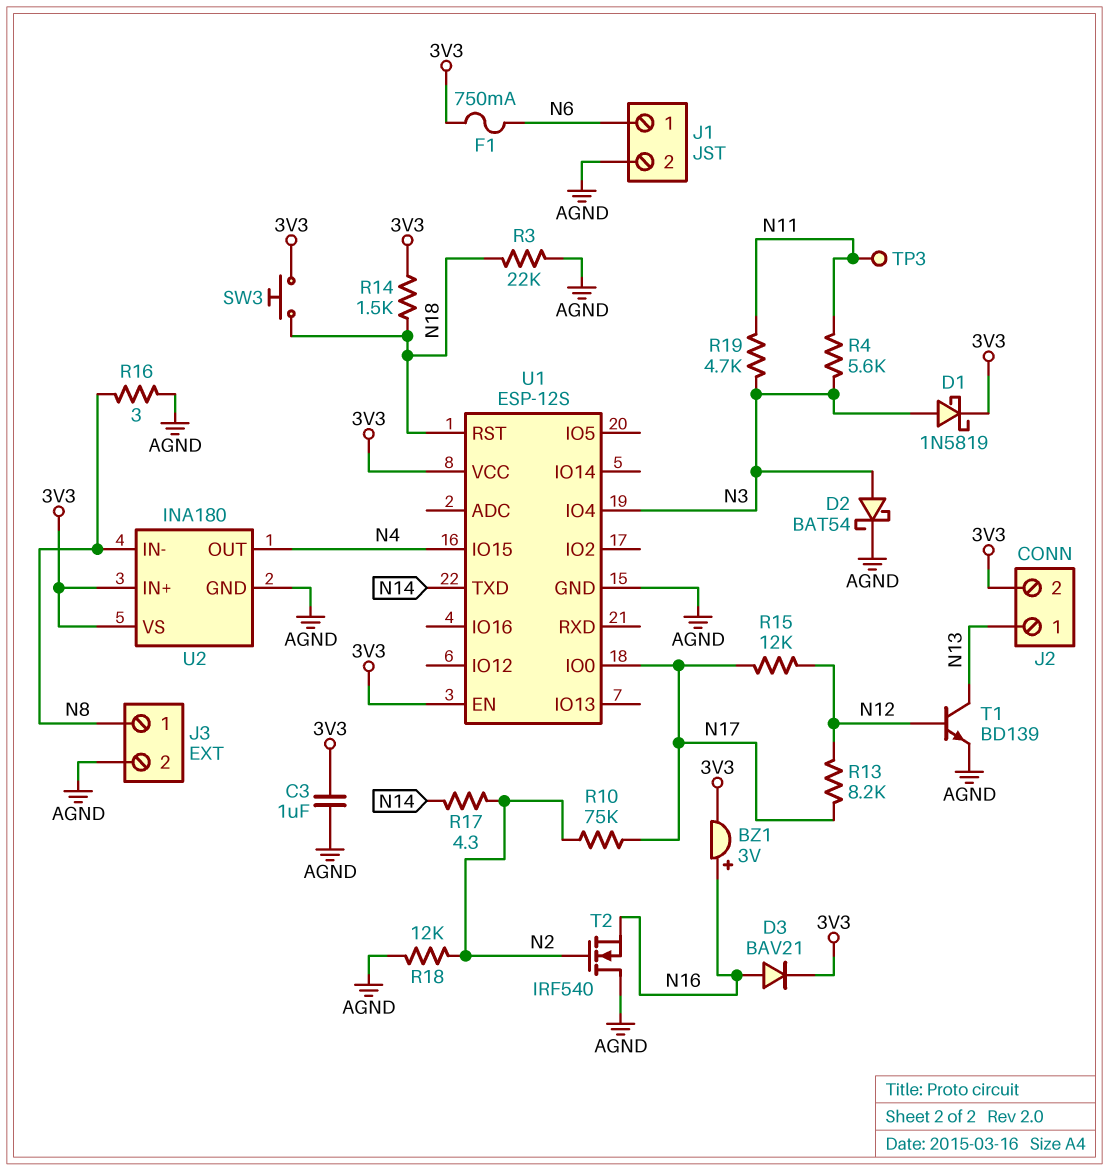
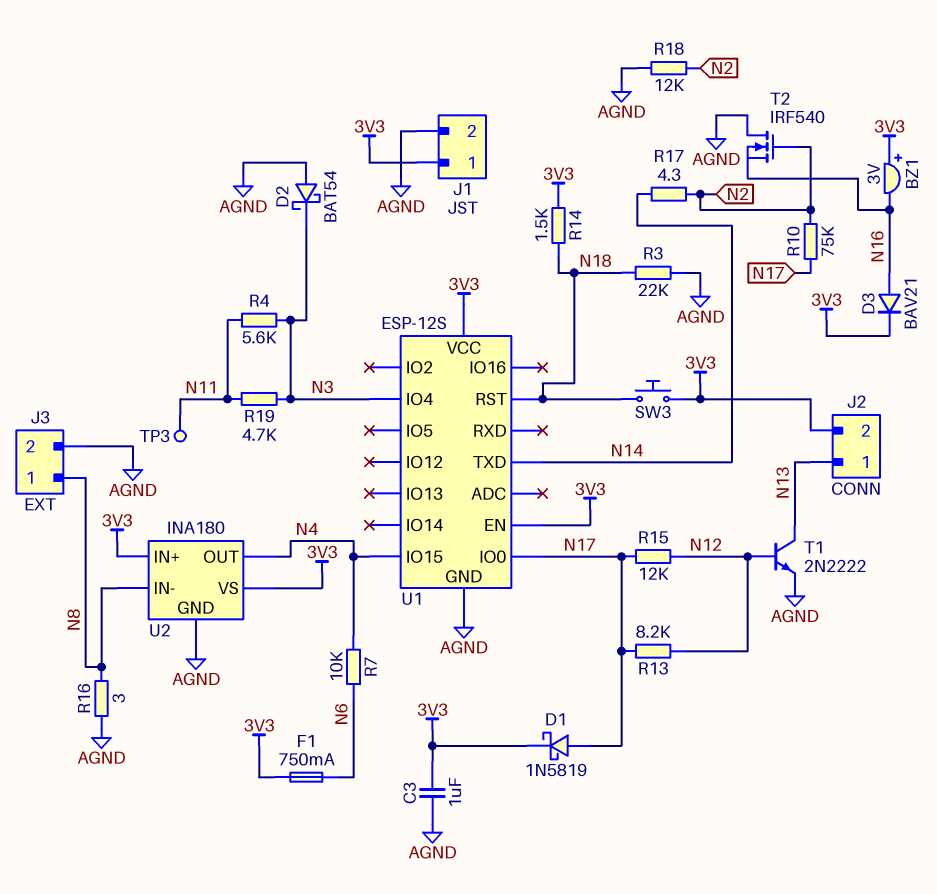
BZ1: buzzer 3V (plus N16, minus 3V3) -> buzzer 3V (plus 3V3, minus N16)
D1: schottky 1N5819 (A N3, K 3V3) -> schottky 1N5819 (A N17, K 3V3)
D2: schottky BAT54 (A N3, K AGND) -> schottky BAT54 (A AGND, K N3)
J1 pin 1: N6 -> 3V3
R7: none -> 10k (N4, N6)
T1: NPN BD139 (B N12, C N13, E AGND) -> NPN 2N2222 (B N12, C N13, E AGND)

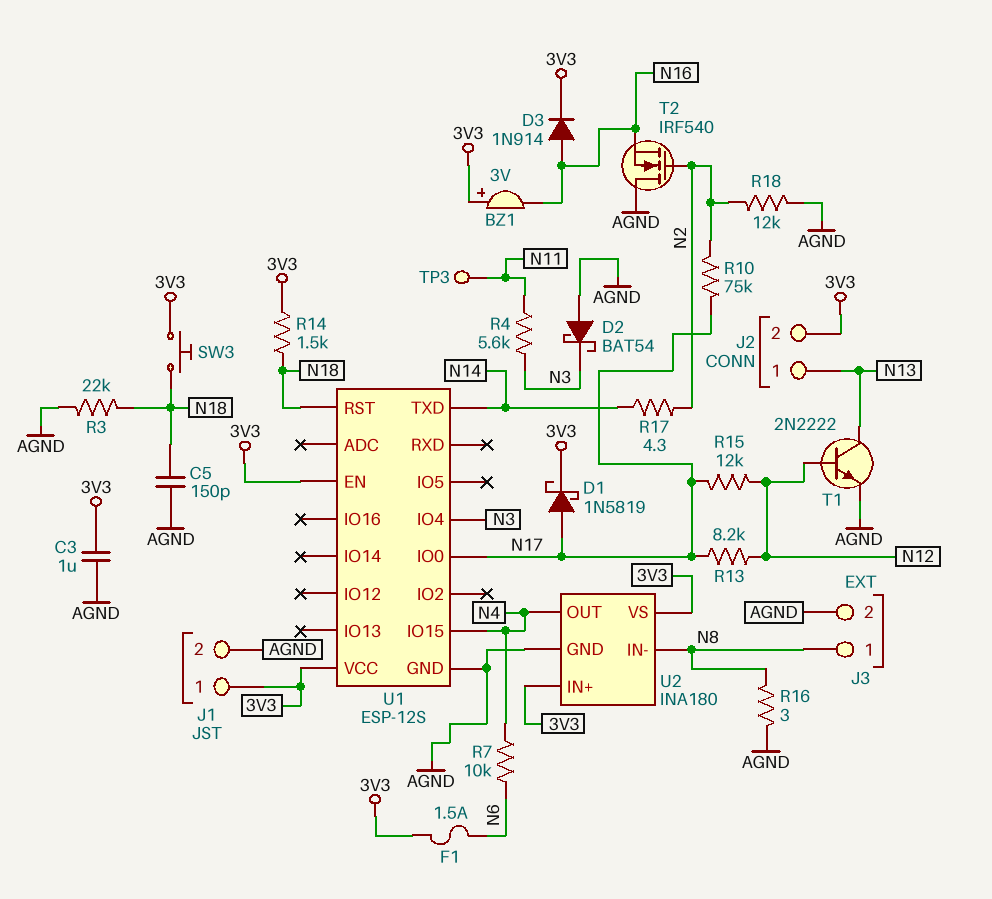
C5: none -> 150pF (AGND, N18)
D3: diode BAV21 (A N16, K 3V3) -> diode 1N914 (A N16, K 3V3)
F1: 750mA (3V3, N6) -> 1.5A (3V3, N6)
R19: 4.7k (N3, N11) -> none

